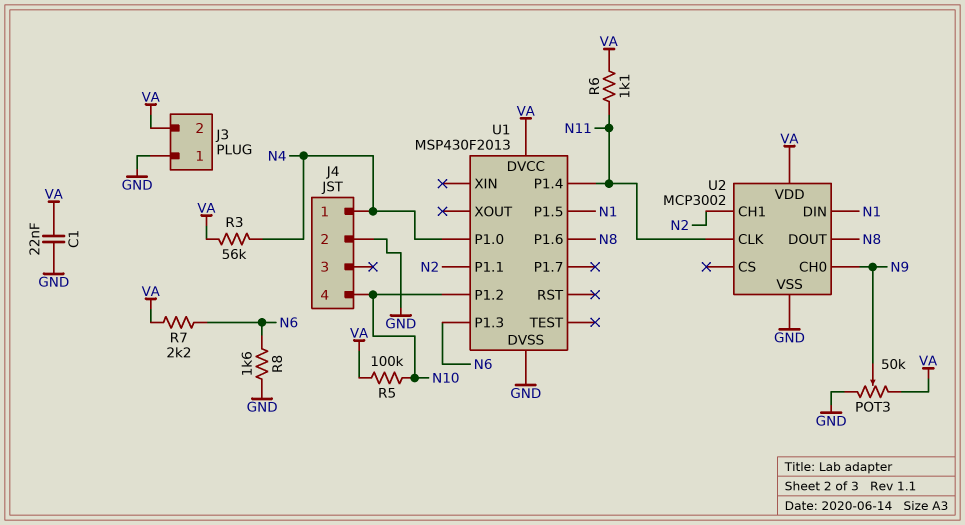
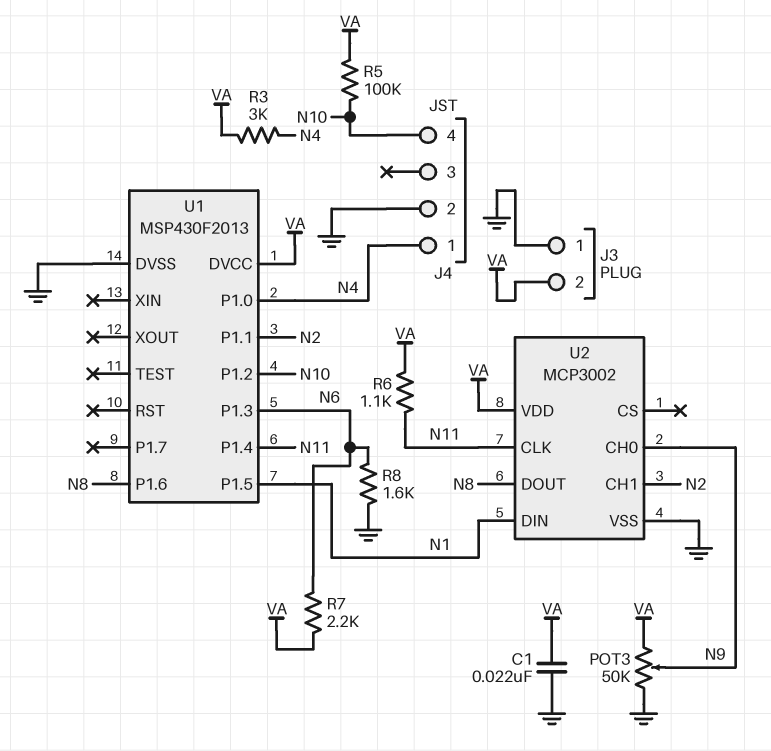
R3: 56k (N4, VA) -> 3k (N4, VA)

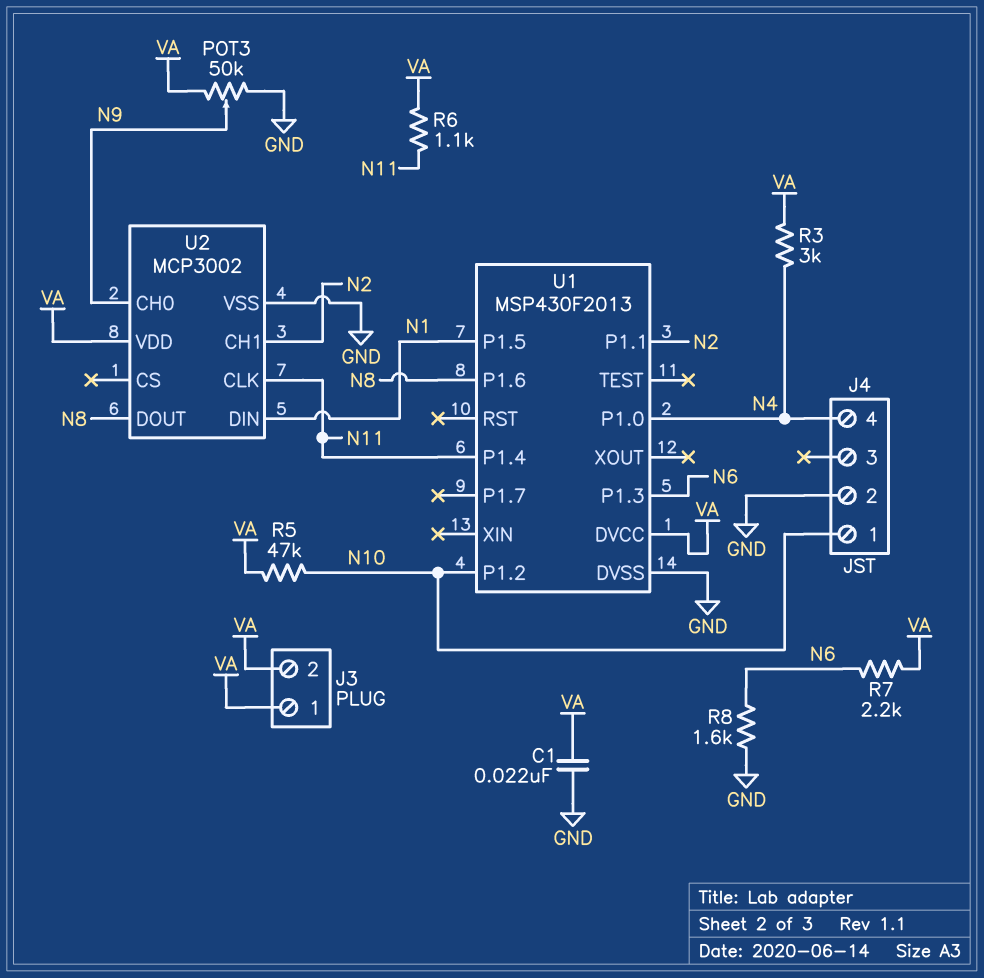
J3 pin 1: GND -> VA
J4 pin 1: N4 -> N10
J4 pin 4: N10 -> N4
R5: 100k (N10, VA) -> 47k (N10, VA)

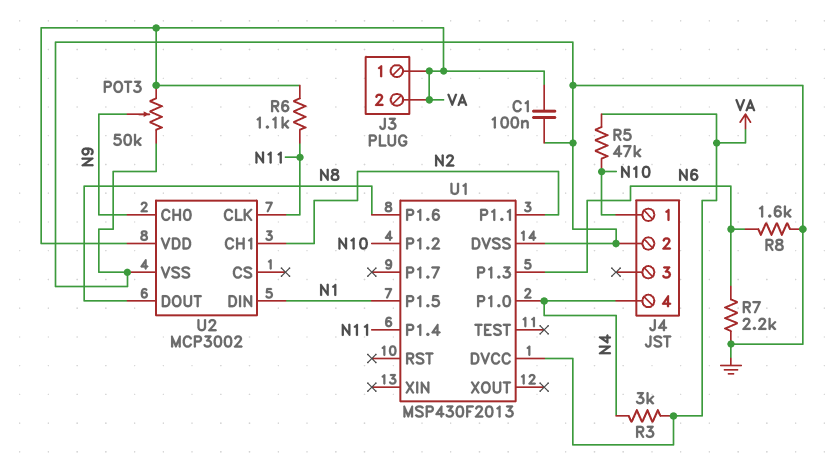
C1: 22nF (GND, VA) -> 100nF (GND, VA)
R7: 2.2k (N6, VA) -> 2.2k (GND, N6)

